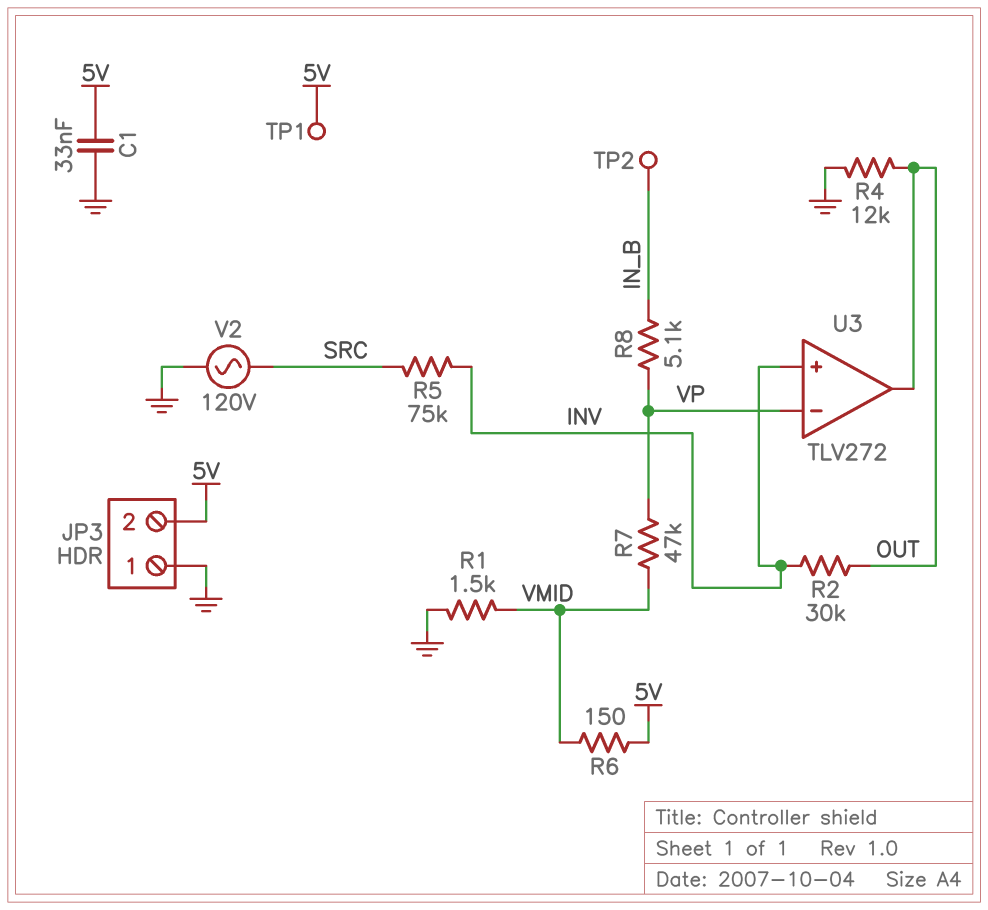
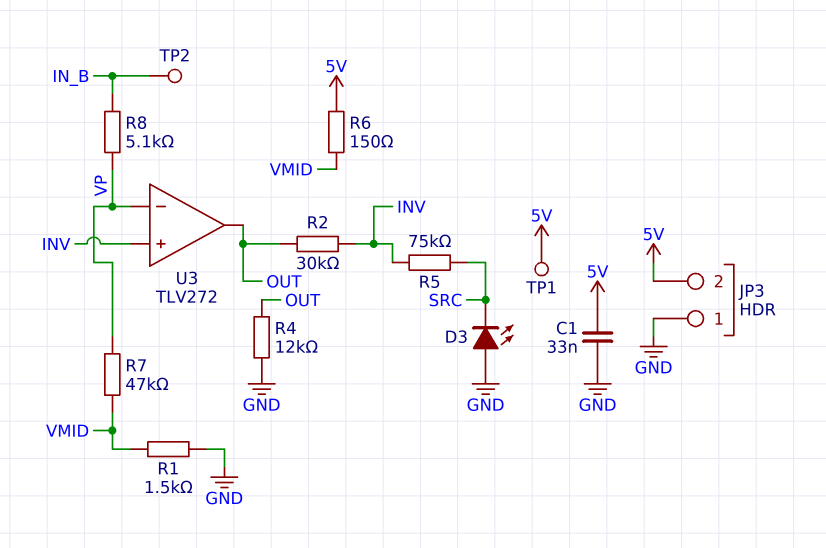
D3: none -> LED (A GND, K SRC)
V2: AC 120V (GND, SRC) -> none

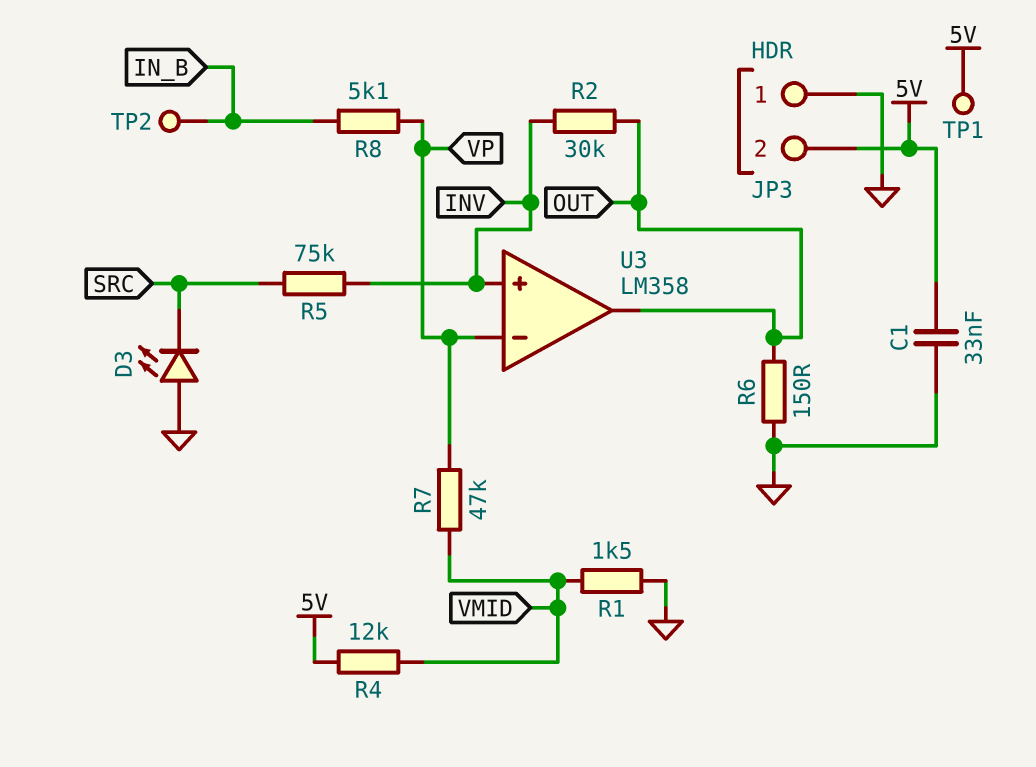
R4: 12k (GND, OUT) -> 12k (5V, VMID)
R6: 150 (5V, VMID) -> 150 (GND, OUT)
U3: TLV272 -> LM358

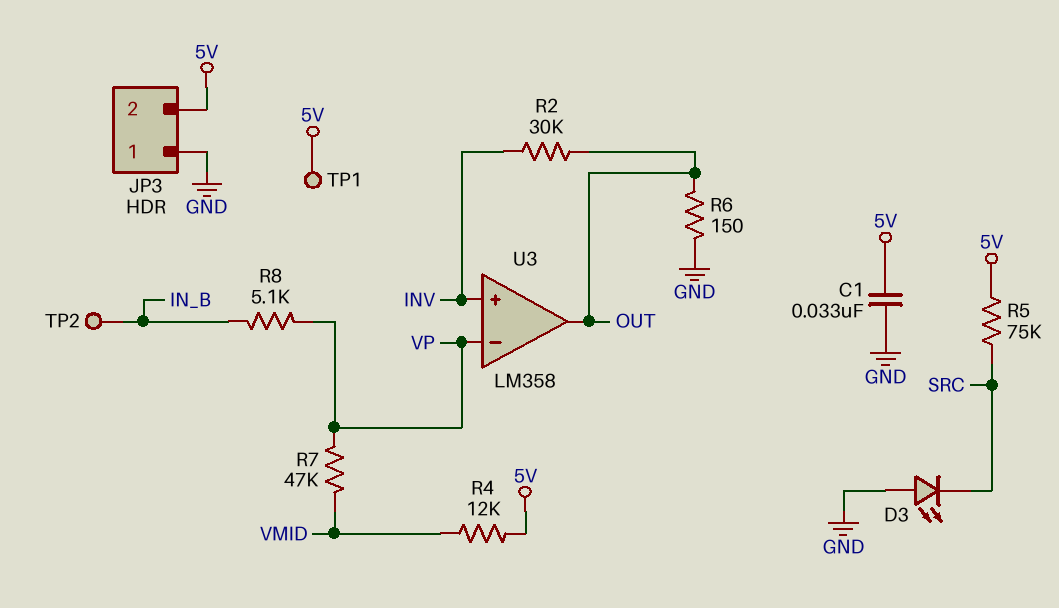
R1: 1.5k (GND, VMID) -> none
R5: 75k (INV, SRC) -> 75k (5V, SRC)

